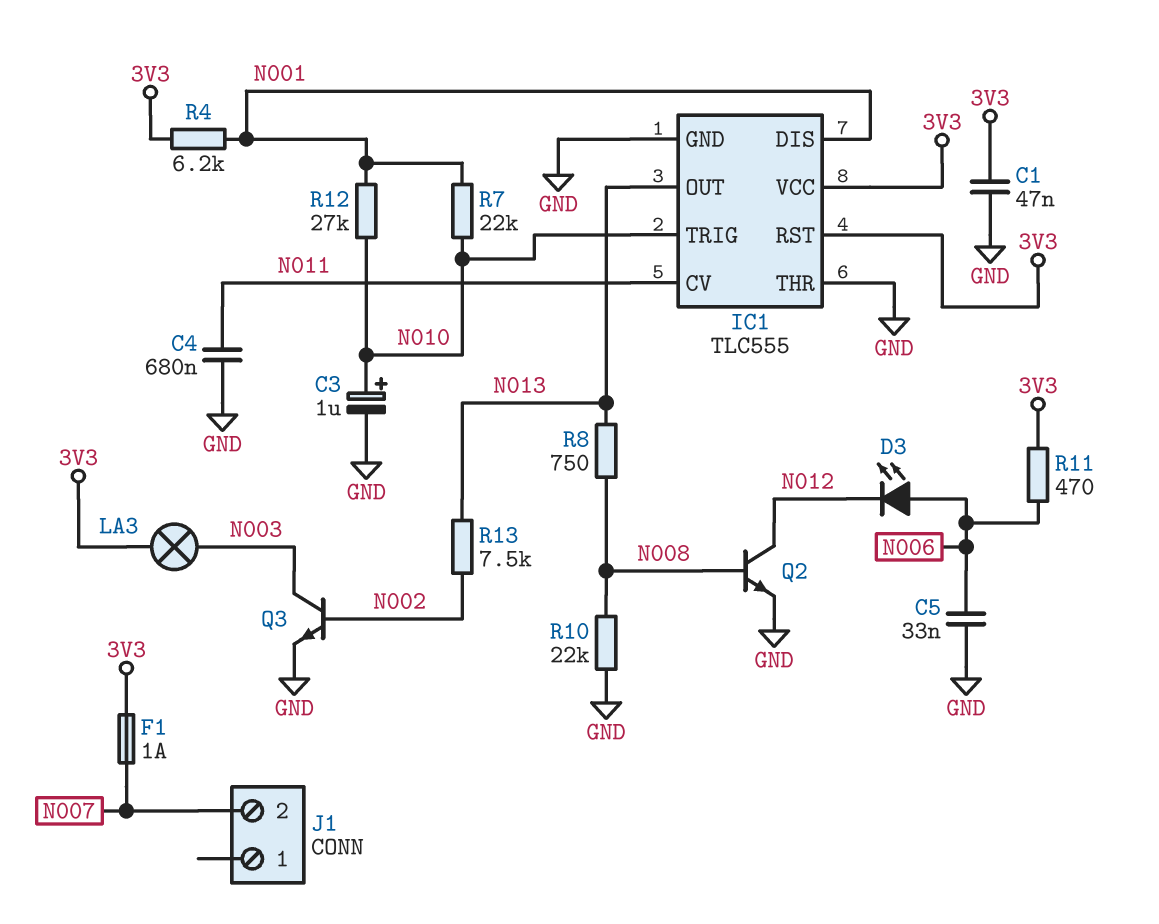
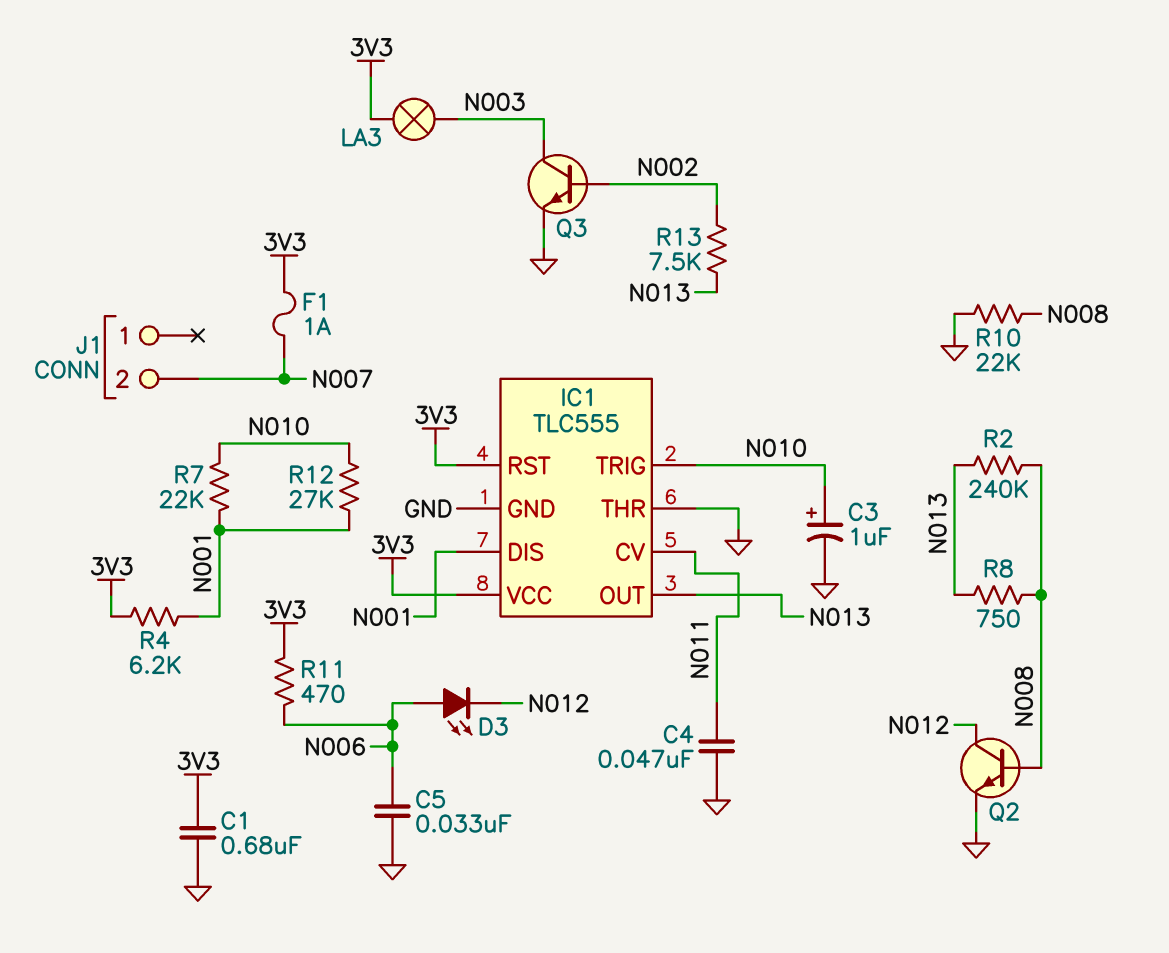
C1: 47nF (3V3, GND) -> 680nF (3V3, GND)
C4: 680nF (GND, N011) -> 47nF (GND, N011)
R2: none -> 240k (N008, N013)

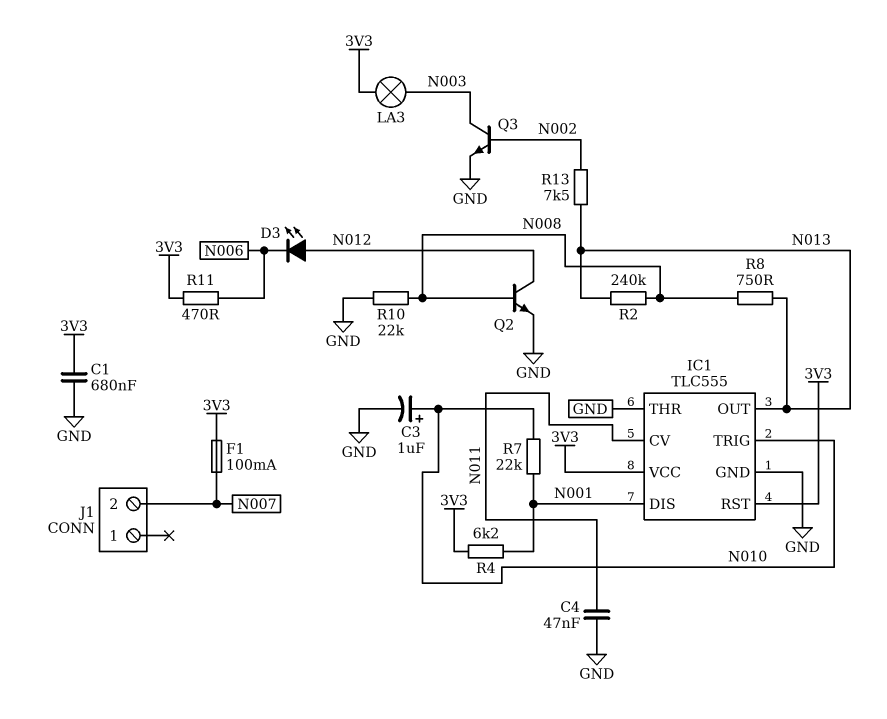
C5: 33nF (GND, N006) -> none
D3: LED (A N006, K N012) -> LED (A N012, K N006)
F1: 1A (3V3, N007) -> 100mA (3V3, N007)
R12: 27k (N001, N010) -> none

